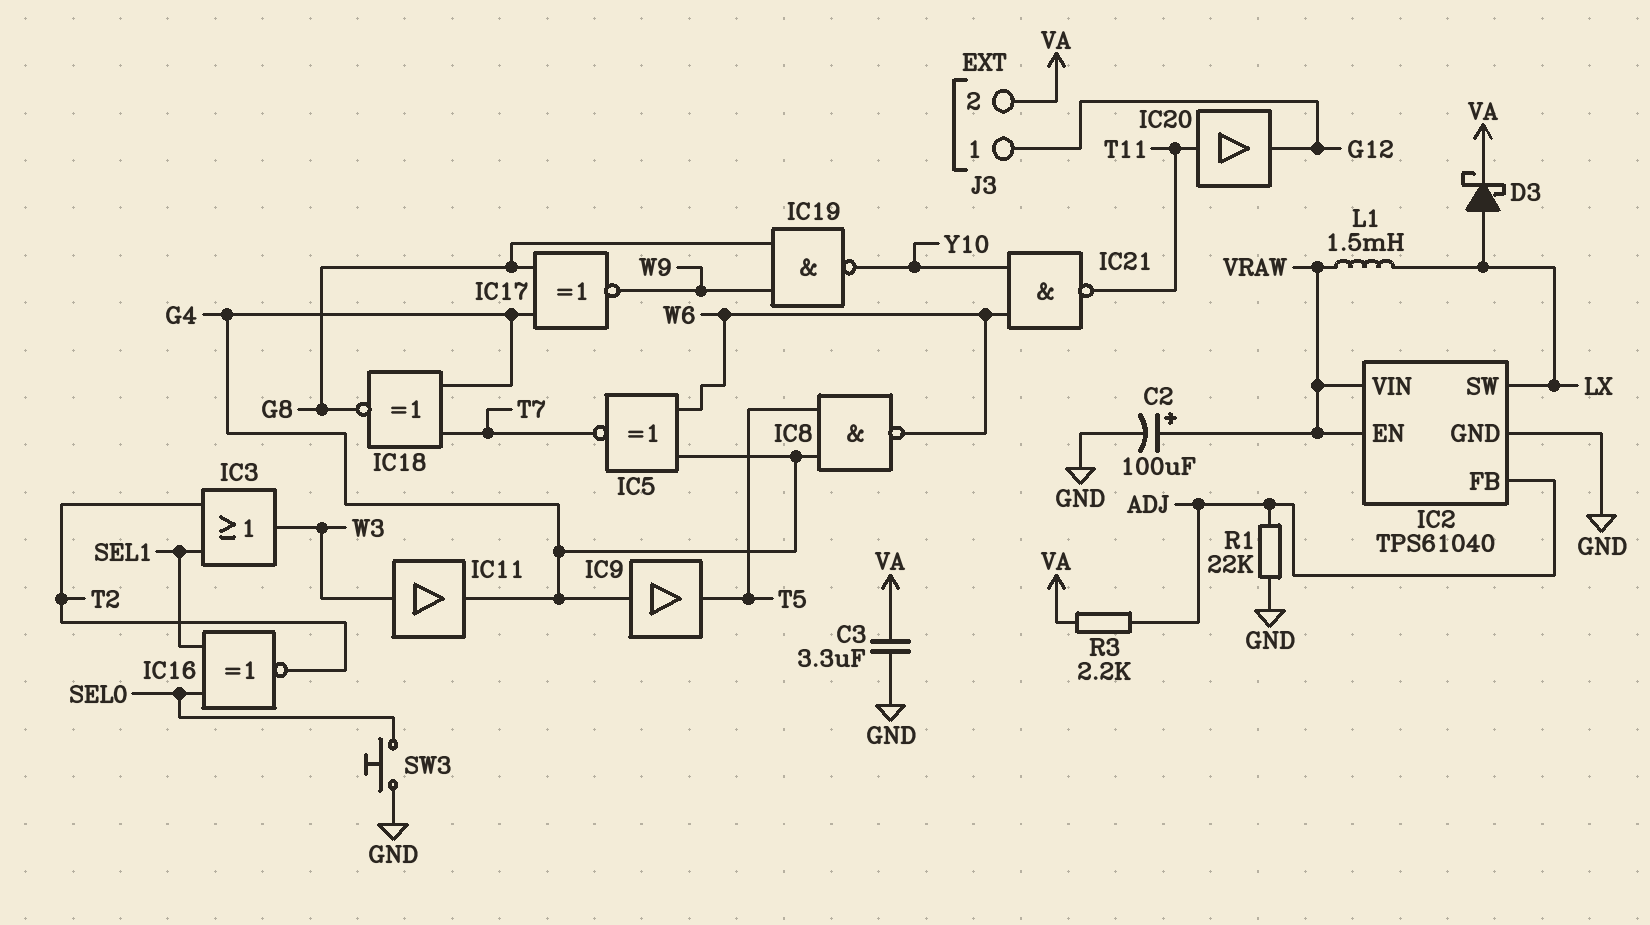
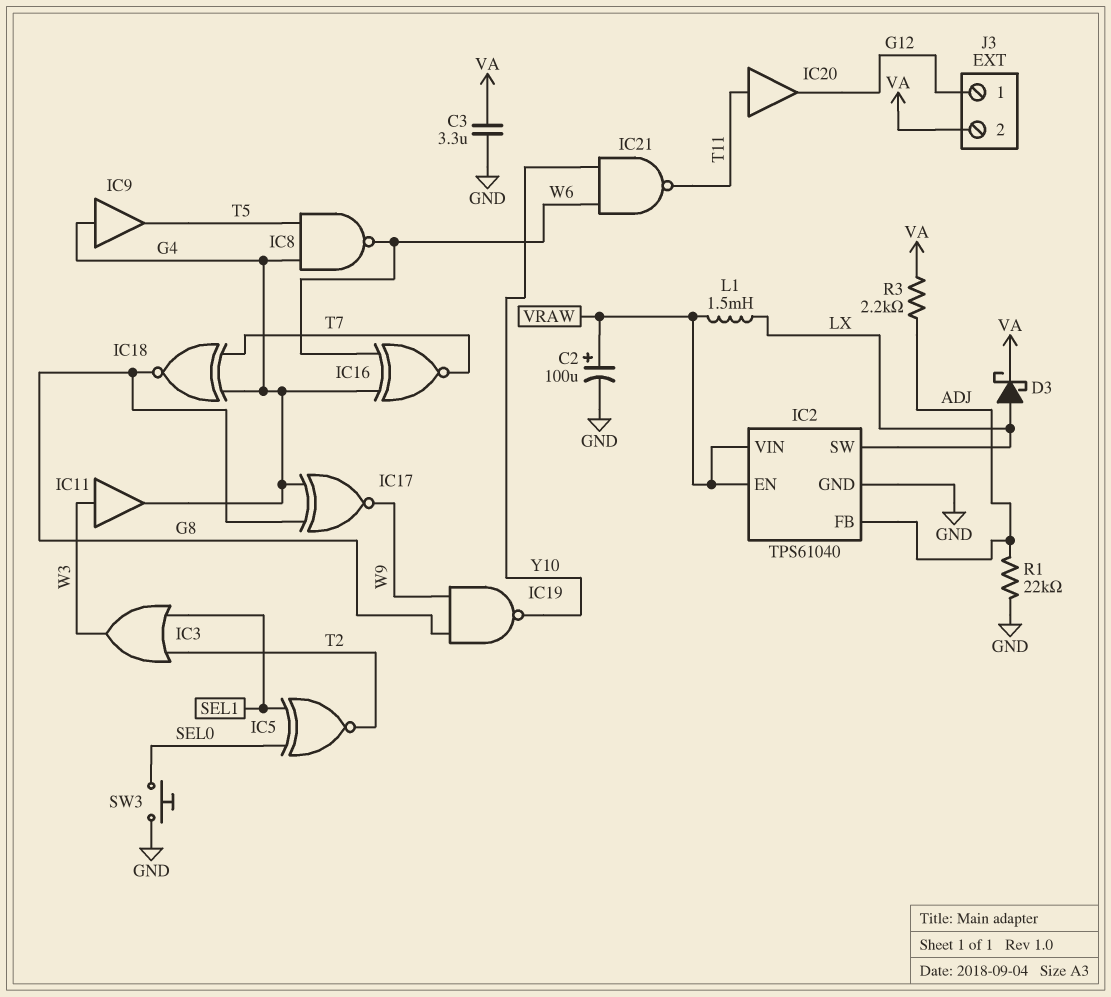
IC5: XNOR (in G4, in W6, out T7) -> XNOR (in SEL0, in SEL1, out T2)
IC16: XNOR (in SEL0, in SEL1, out T2) -> XNOR (in G4, in W6, out T7)

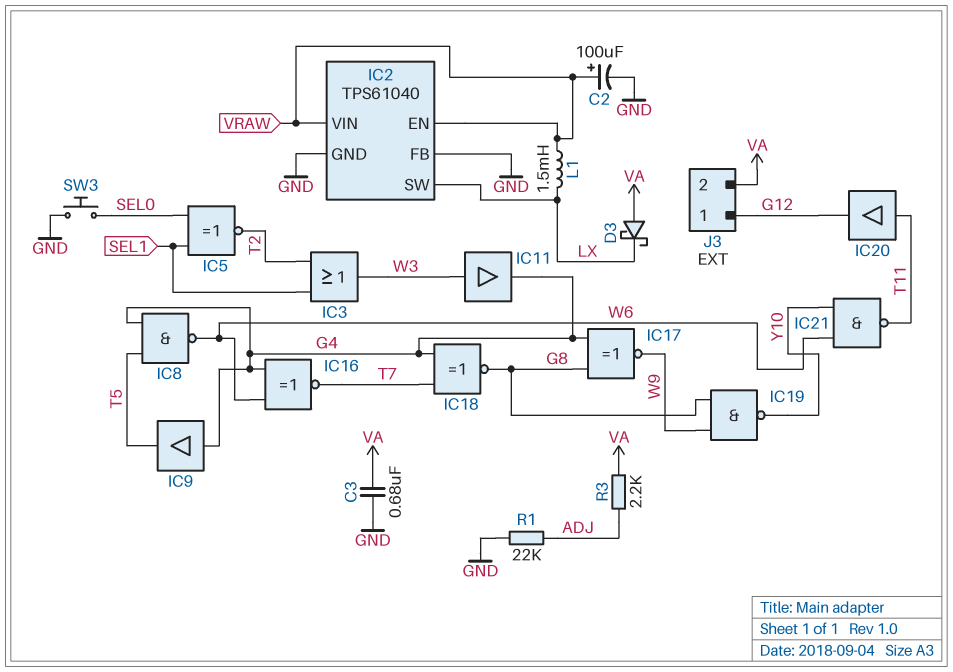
C3: 3.3uF (GND, VA) -> 680nF (GND, VA)
D3: schottky (A LX, K VA) -> schottky (A VA, K LX)
IC2 pin FB: ADJ -> GND

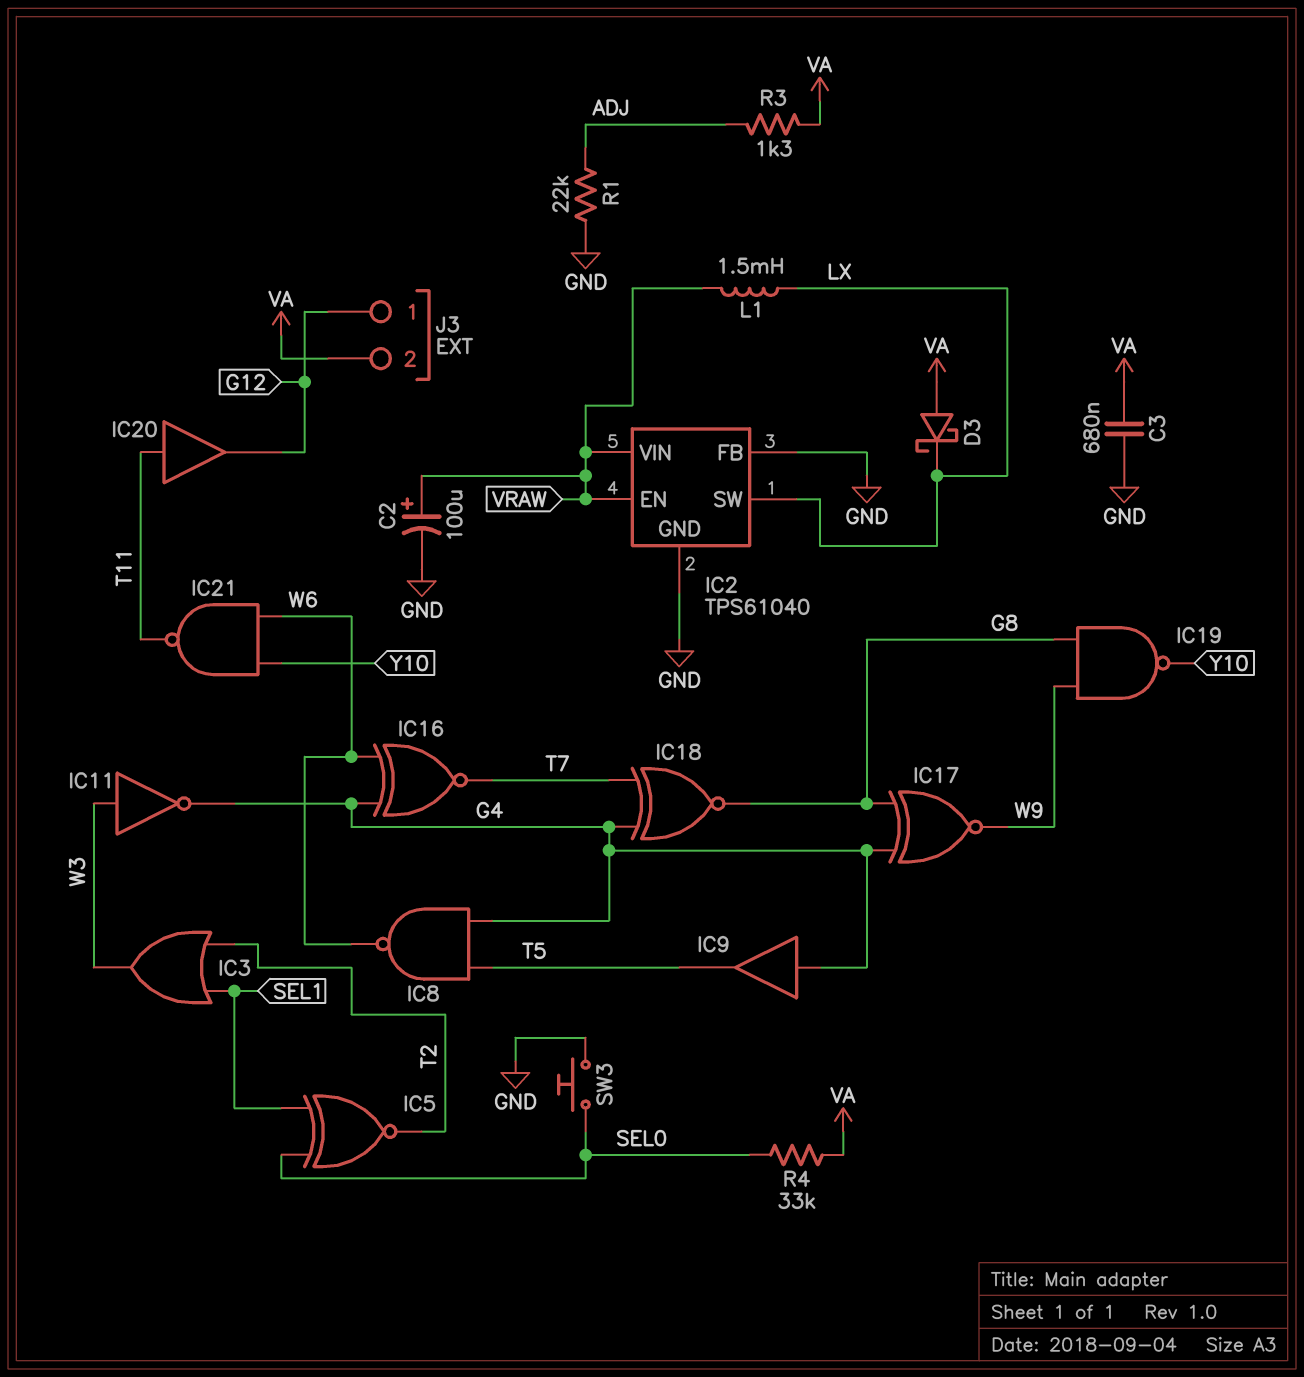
IC11: buffer (in W3, out G4) -> NOT (in W3, out G4)
R3: 2.2k (ADJ, VA) -> 1.3k (ADJ, VA)
R4: none -> 33k (SEL0, VA)

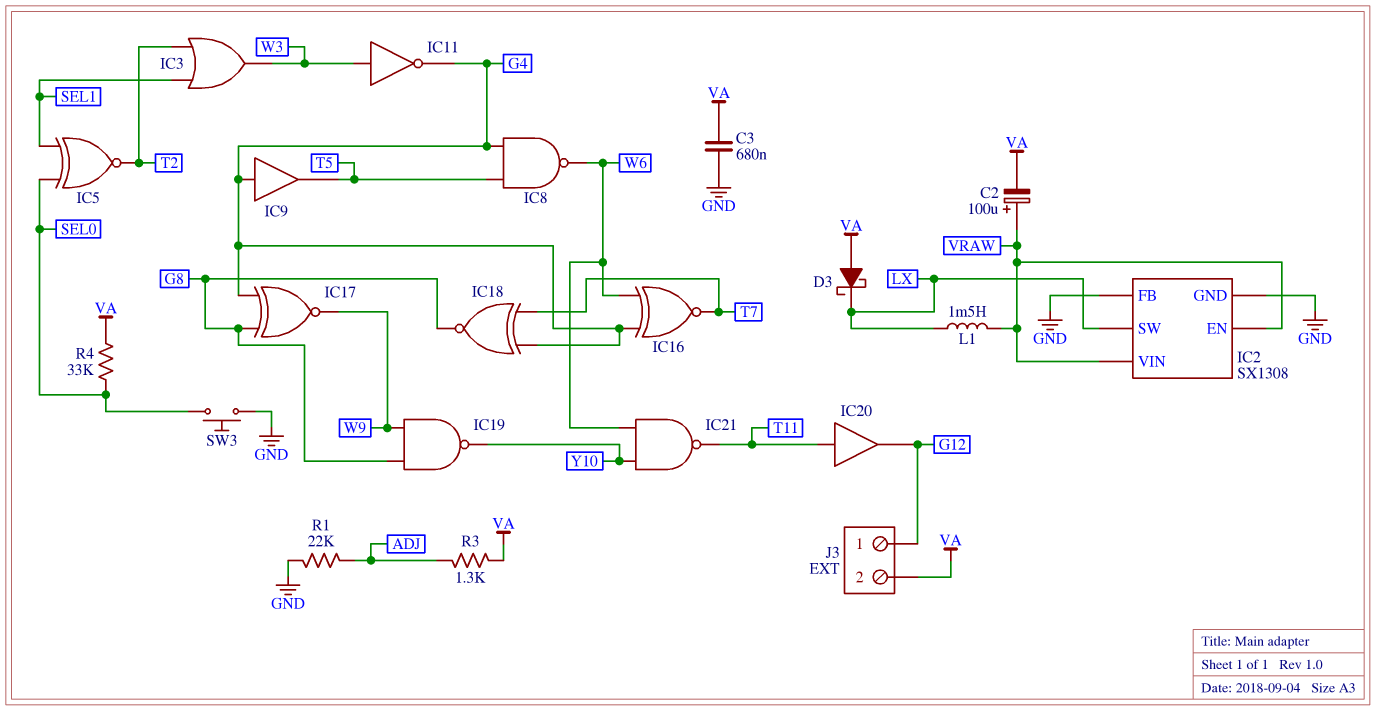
C2: 100uF (plus VRAW, minus GND) -> 100uF (plus VRAW, minus VA)
IC2: TPS61040 -> SX1308

